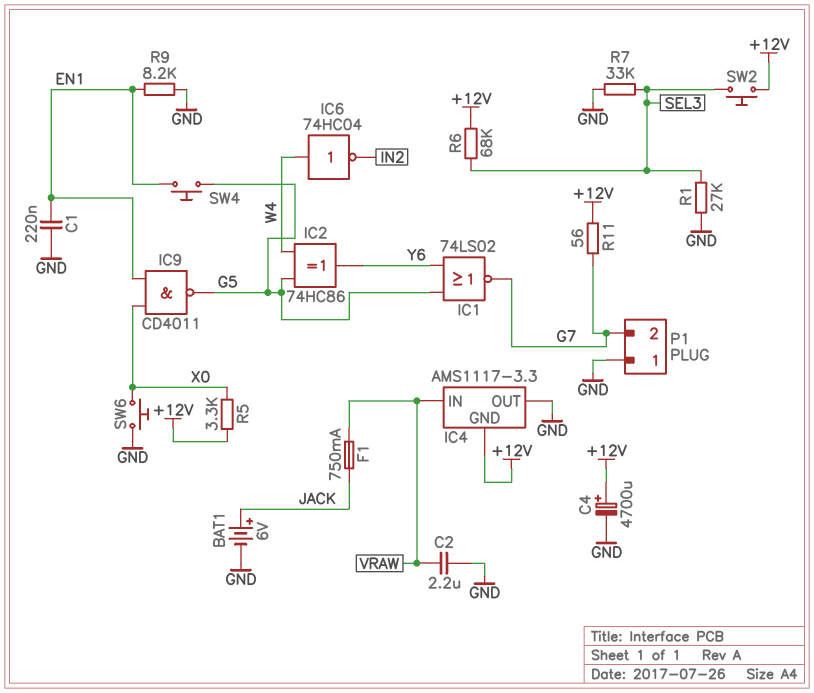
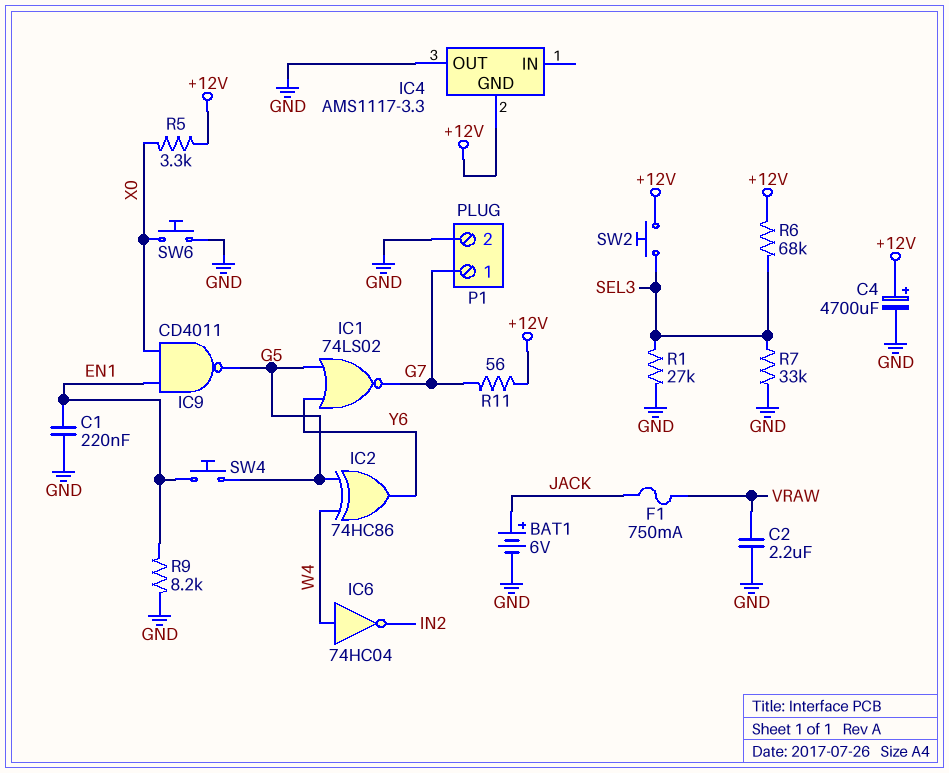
IC4 pin IN: VRAW -> none
P1 pin 1: GND -> G7
P1 pin 2: G7 -> GND

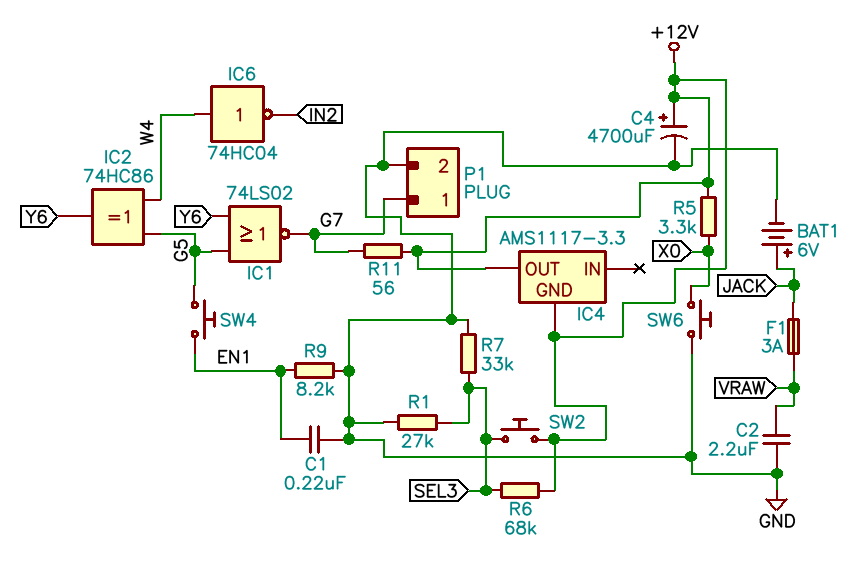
F1: 750mA (JACK, VRAW) -> 3A (JACK, VRAW)
IC4 pin OUT: GND -> +12V
IC9: NAND CD4011 (in EN1, in X0, out G5) -> none

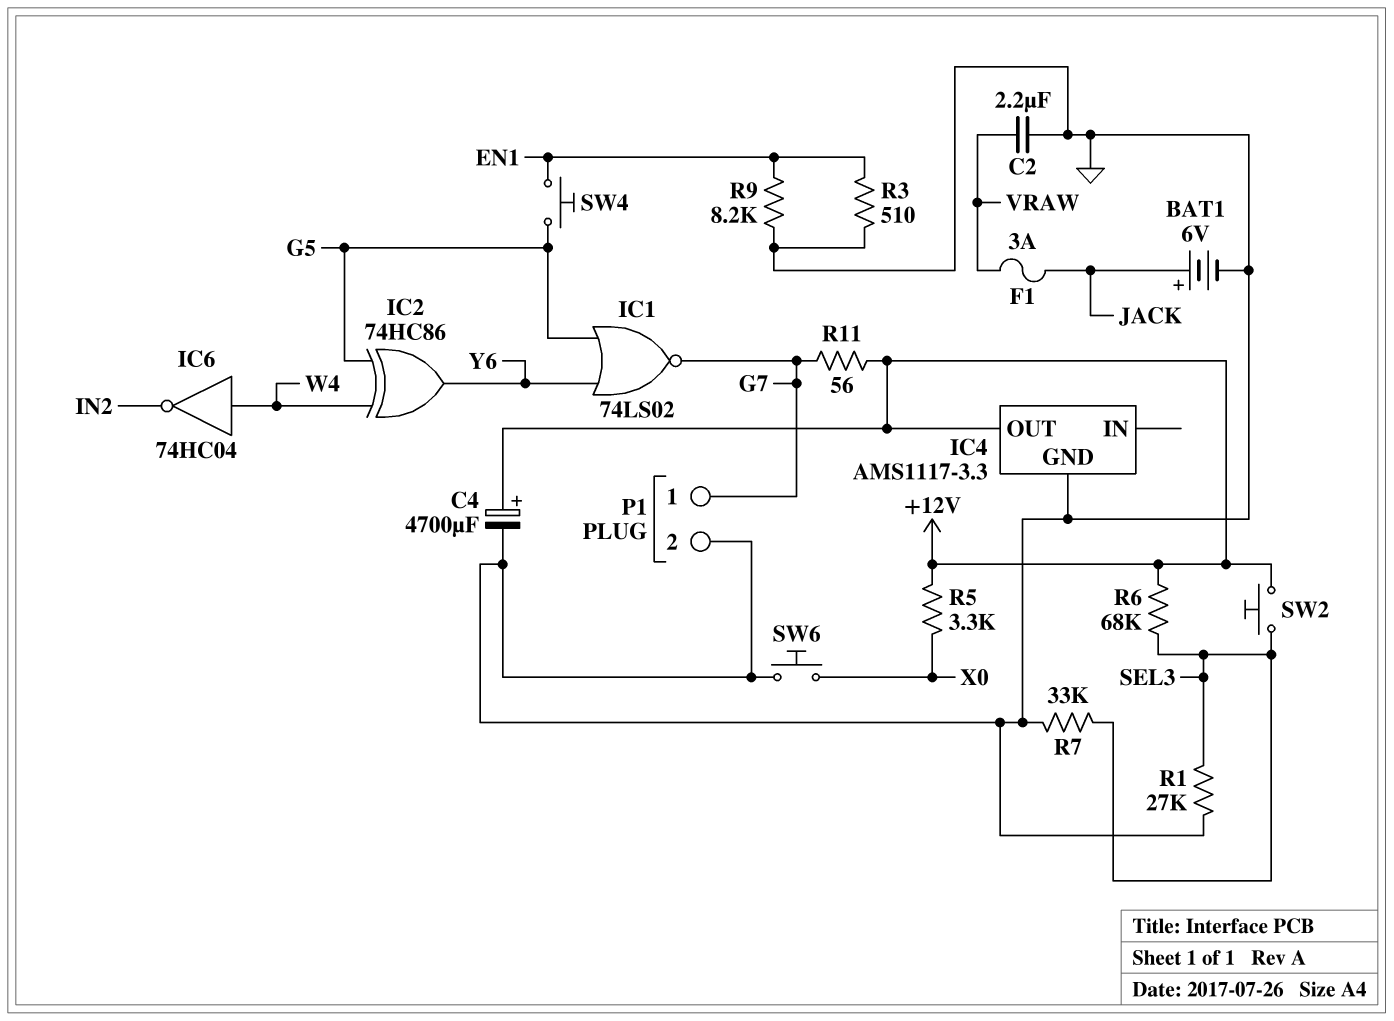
C1: 220nF (EN1, GND) -> none
IC4 pin GND: +12V -> GND
R3: none -> 510 (EN1, GND)

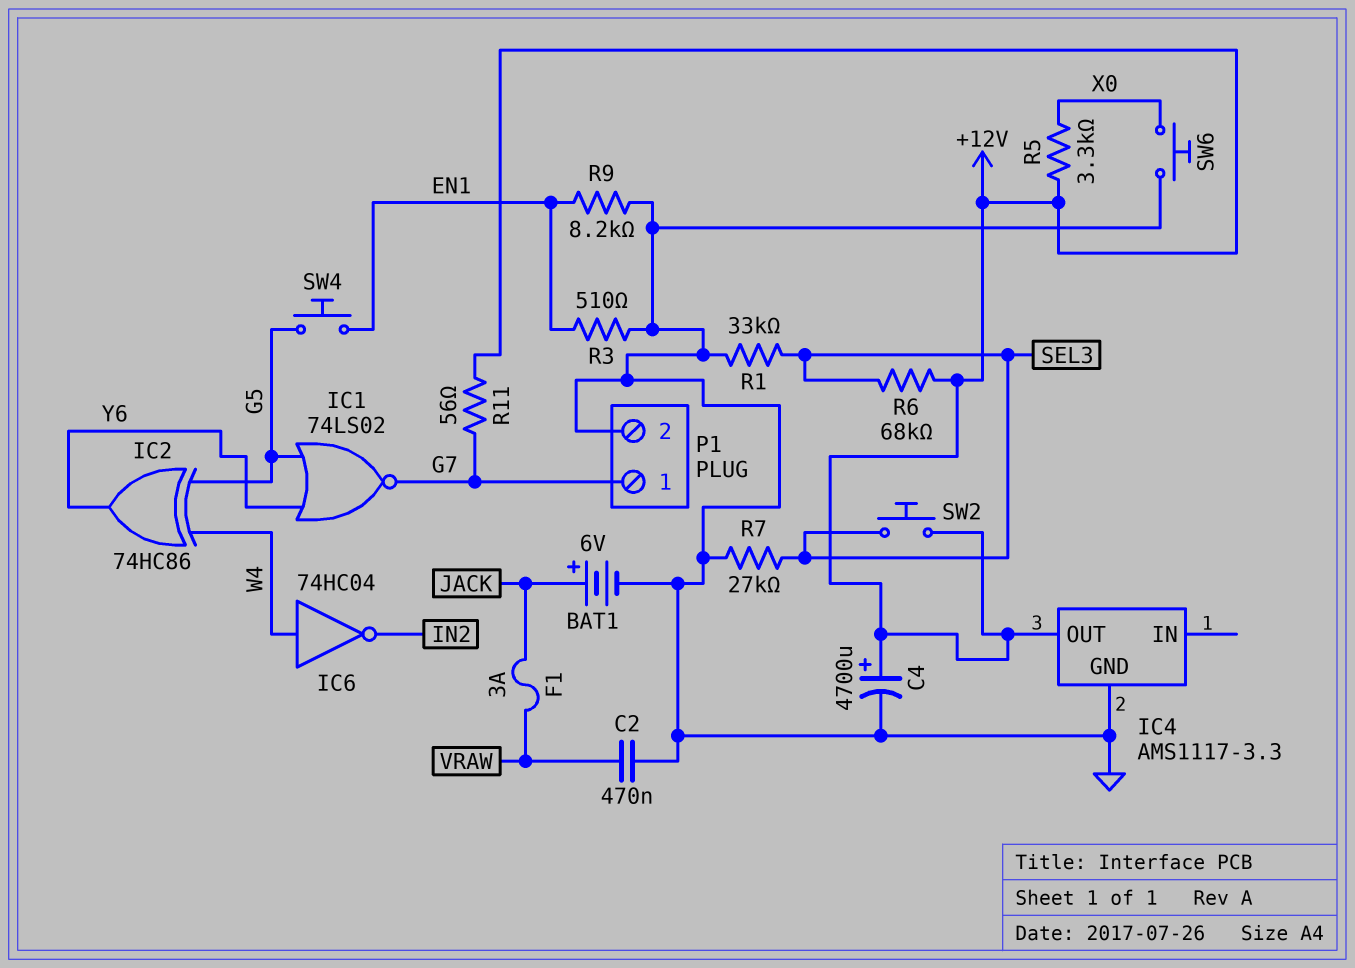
C2: 2.2uF (GND, VRAW) -> 470nF (GND, VRAW)
R1: 27k (GND, SEL3) -> 33k (GND, SEL3)
R7: 33k (GND, SEL3) -> 27k (GND, SEL3)

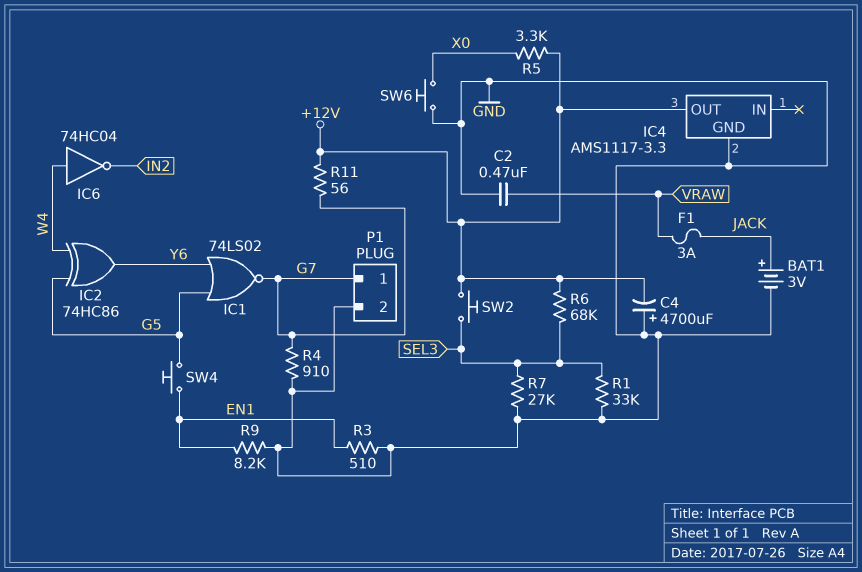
BAT1: 6V (plus JACK, minus GND) -> 3V (plus JACK, minus GND)
C4: 4700uF (plus +12V, minus GND) -> 4700uF (plus GND, minus +12V)
R4: none -> 910 (G7, GND)

